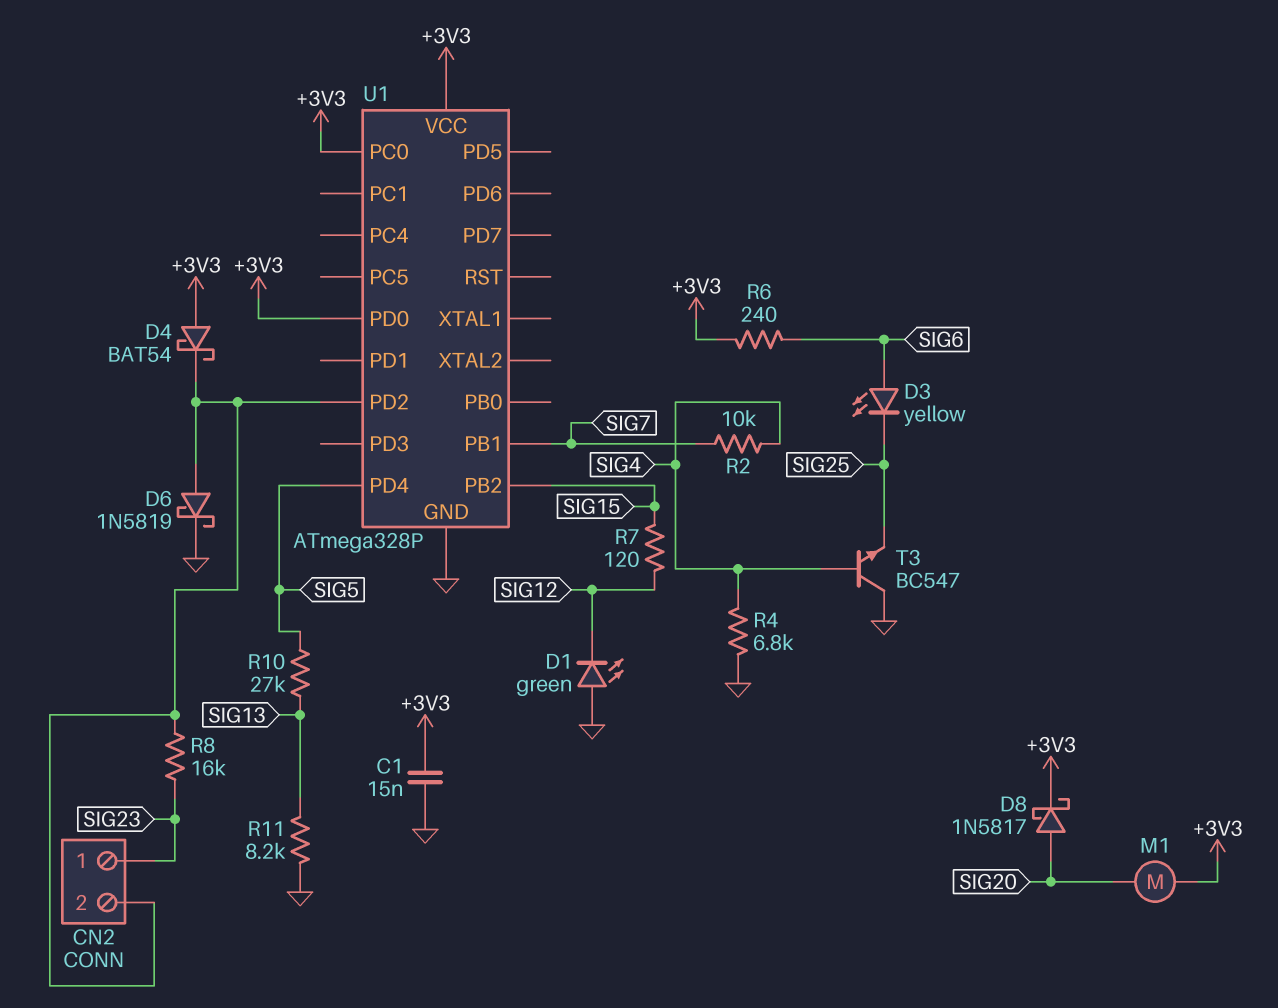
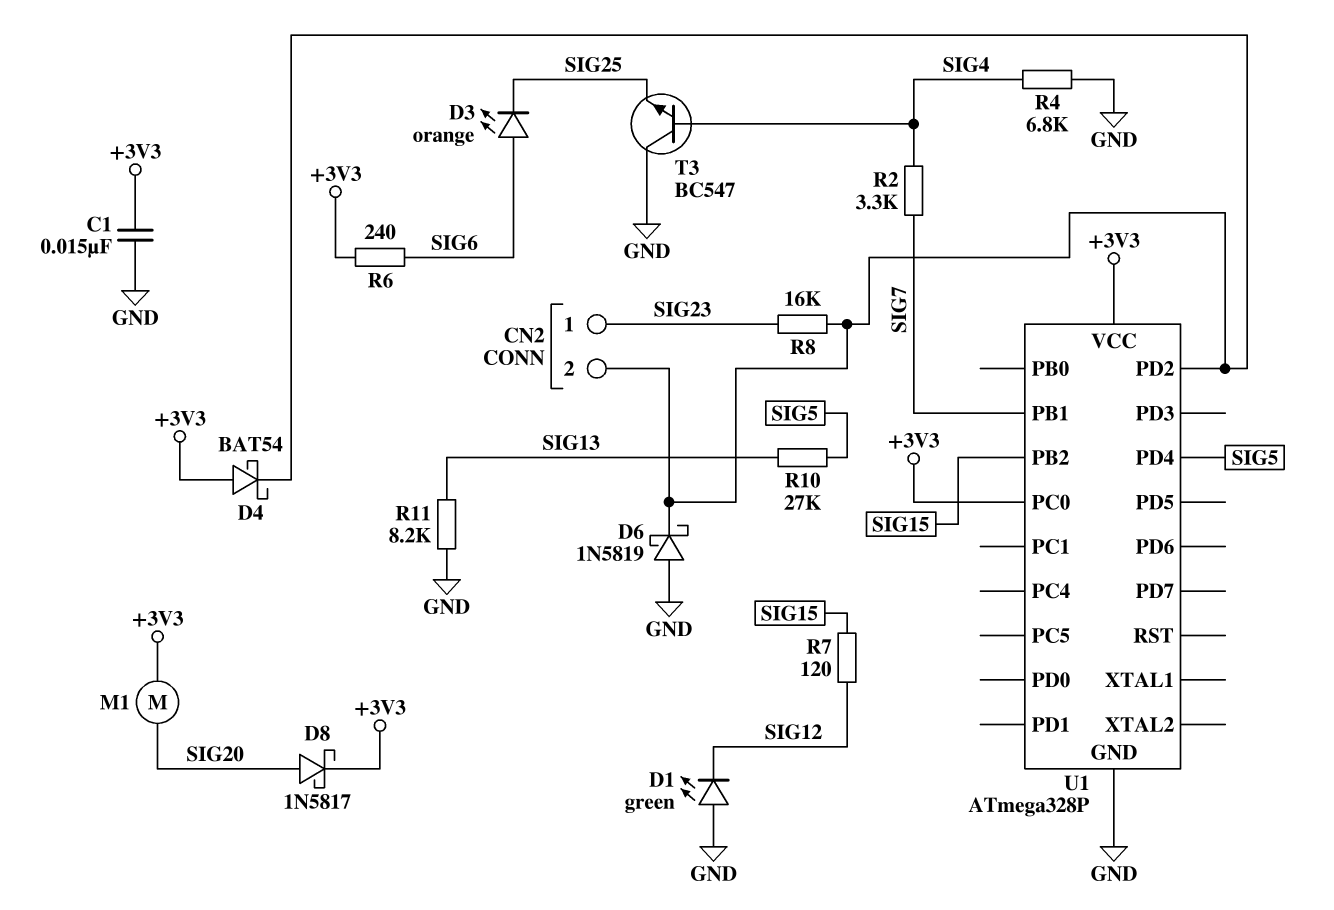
D3: LED yellow (A SIG6, K SIG25) -> LED orange (A SIG6, K SIG25)
D6: schottky 1N5819 (A CN2/2, K GND) -> schottky 1N5819 (A GND, K CN2/2)
R2: 10k (SIG4, SIG7) -> 3.3k (SIG4, SIG7)
U1 pin PD0: +3V3 -> none

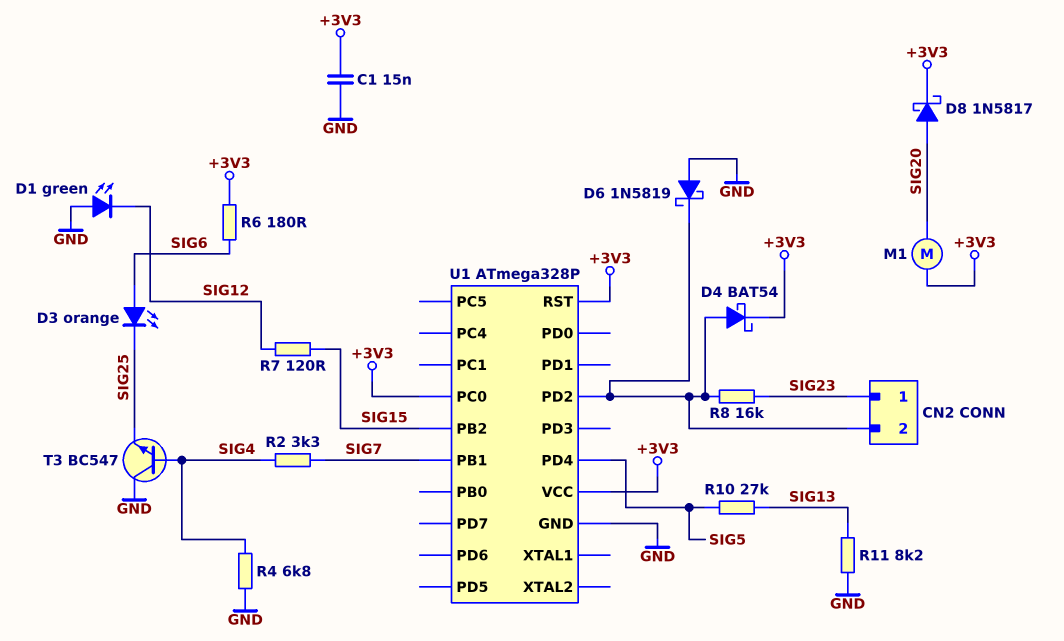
D4: schottky BAT54 (A +3V3, K CN2/2) -> schottky BAT54 (A CN2/2, K +3V3)
R6: 240 (+3V3, SIG6) -> 180 (+3V3, SIG6)
U1 pin RST: none -> +3V3

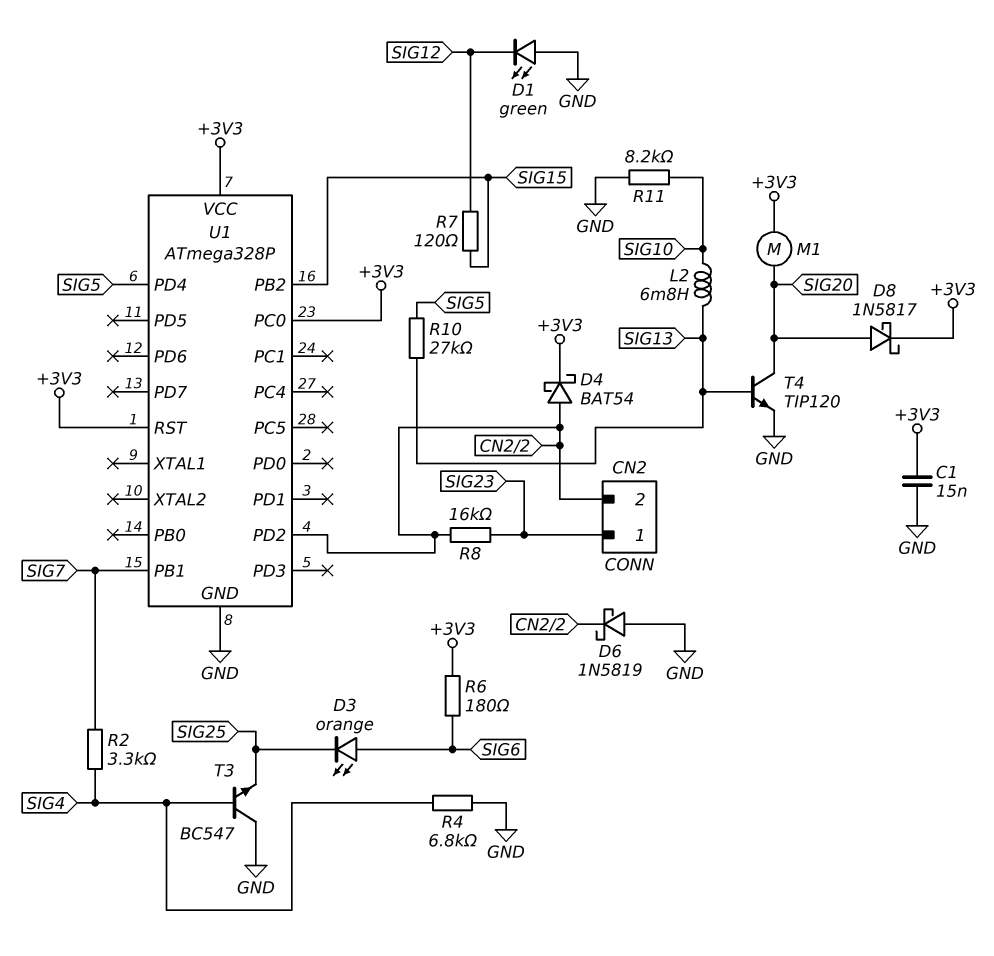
L2: none -> 6.8mH (SIG10, SIG13)
R11: 8.2k (GND, SIG13) -> 8.2k (GND, SIG10)
T4: none -> NPN TIP120 (B SIG13, C SIG20, E GND)

